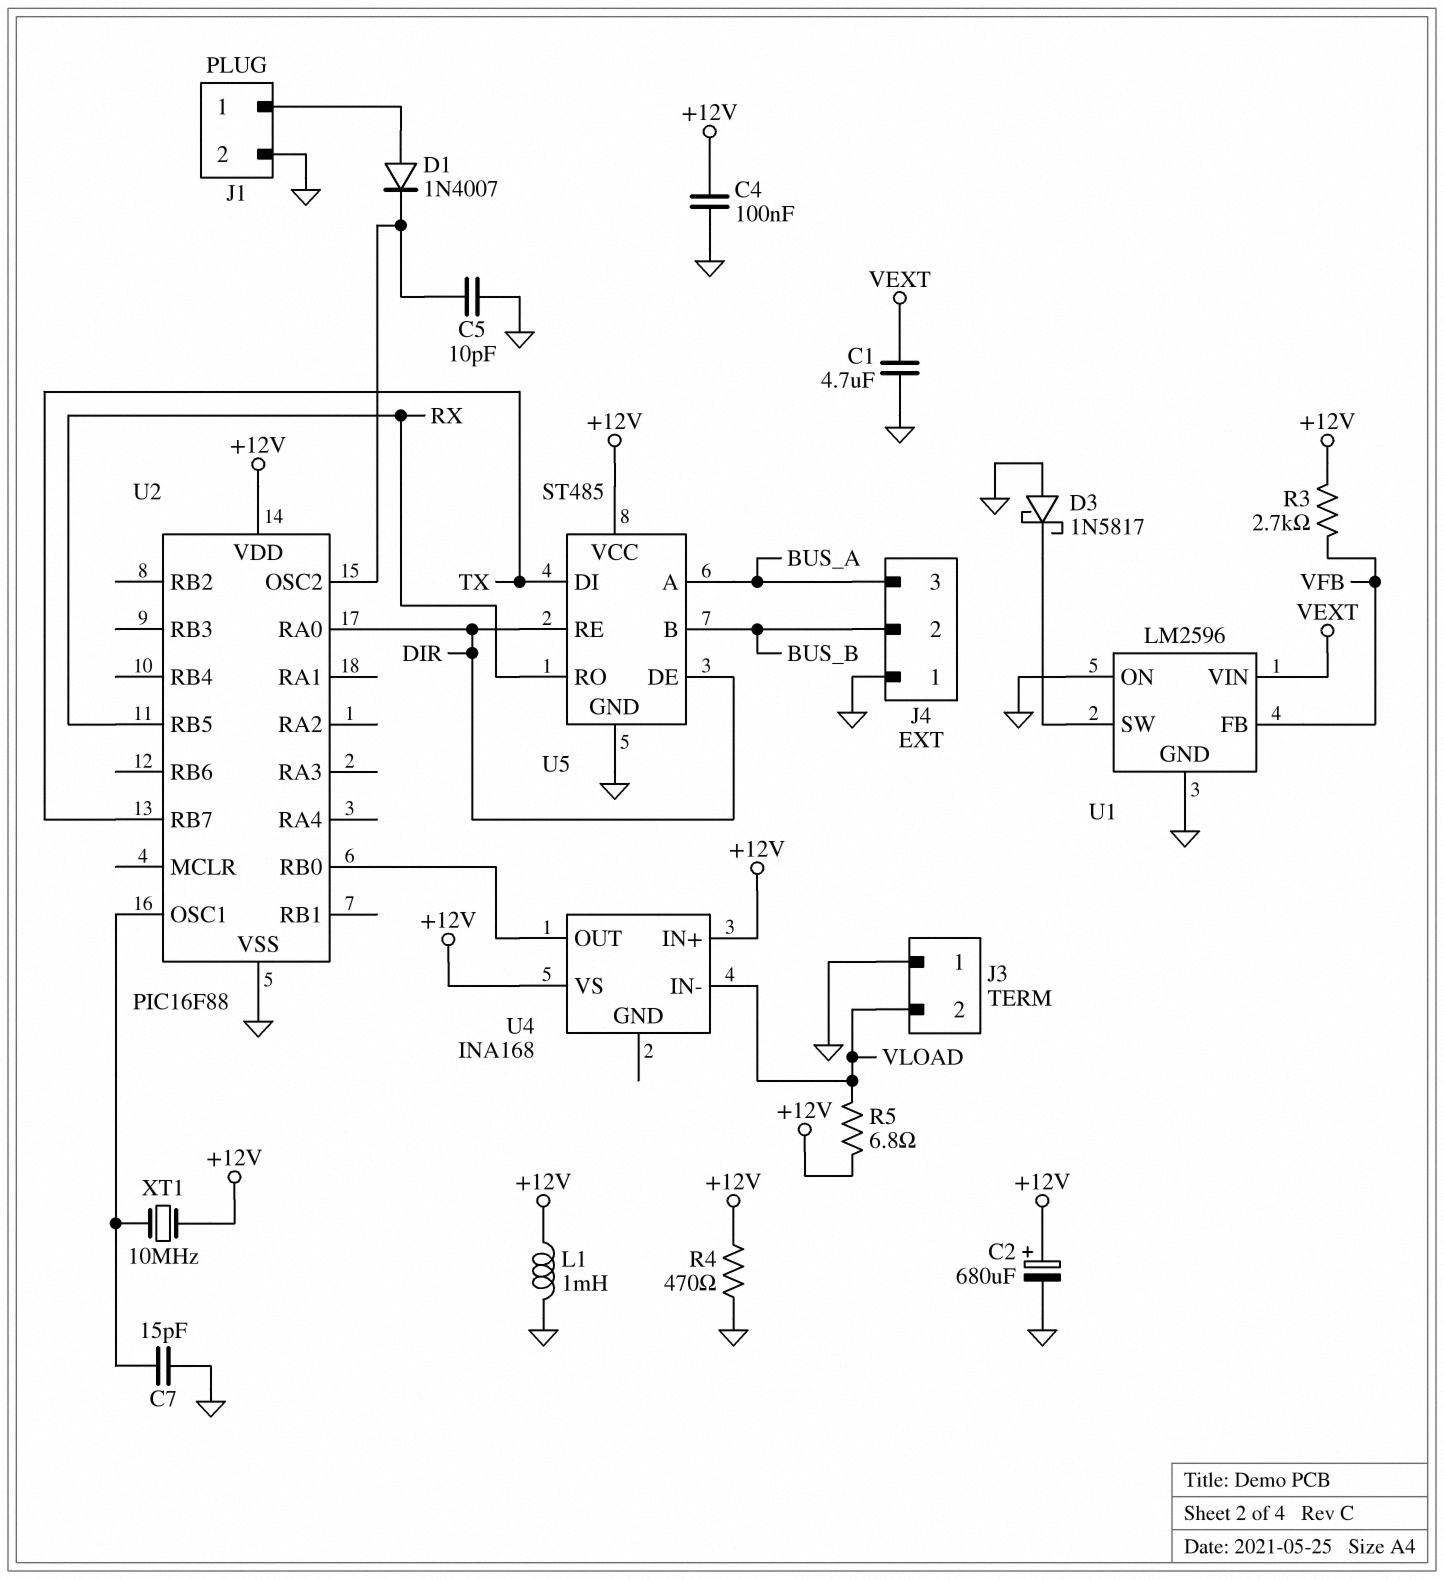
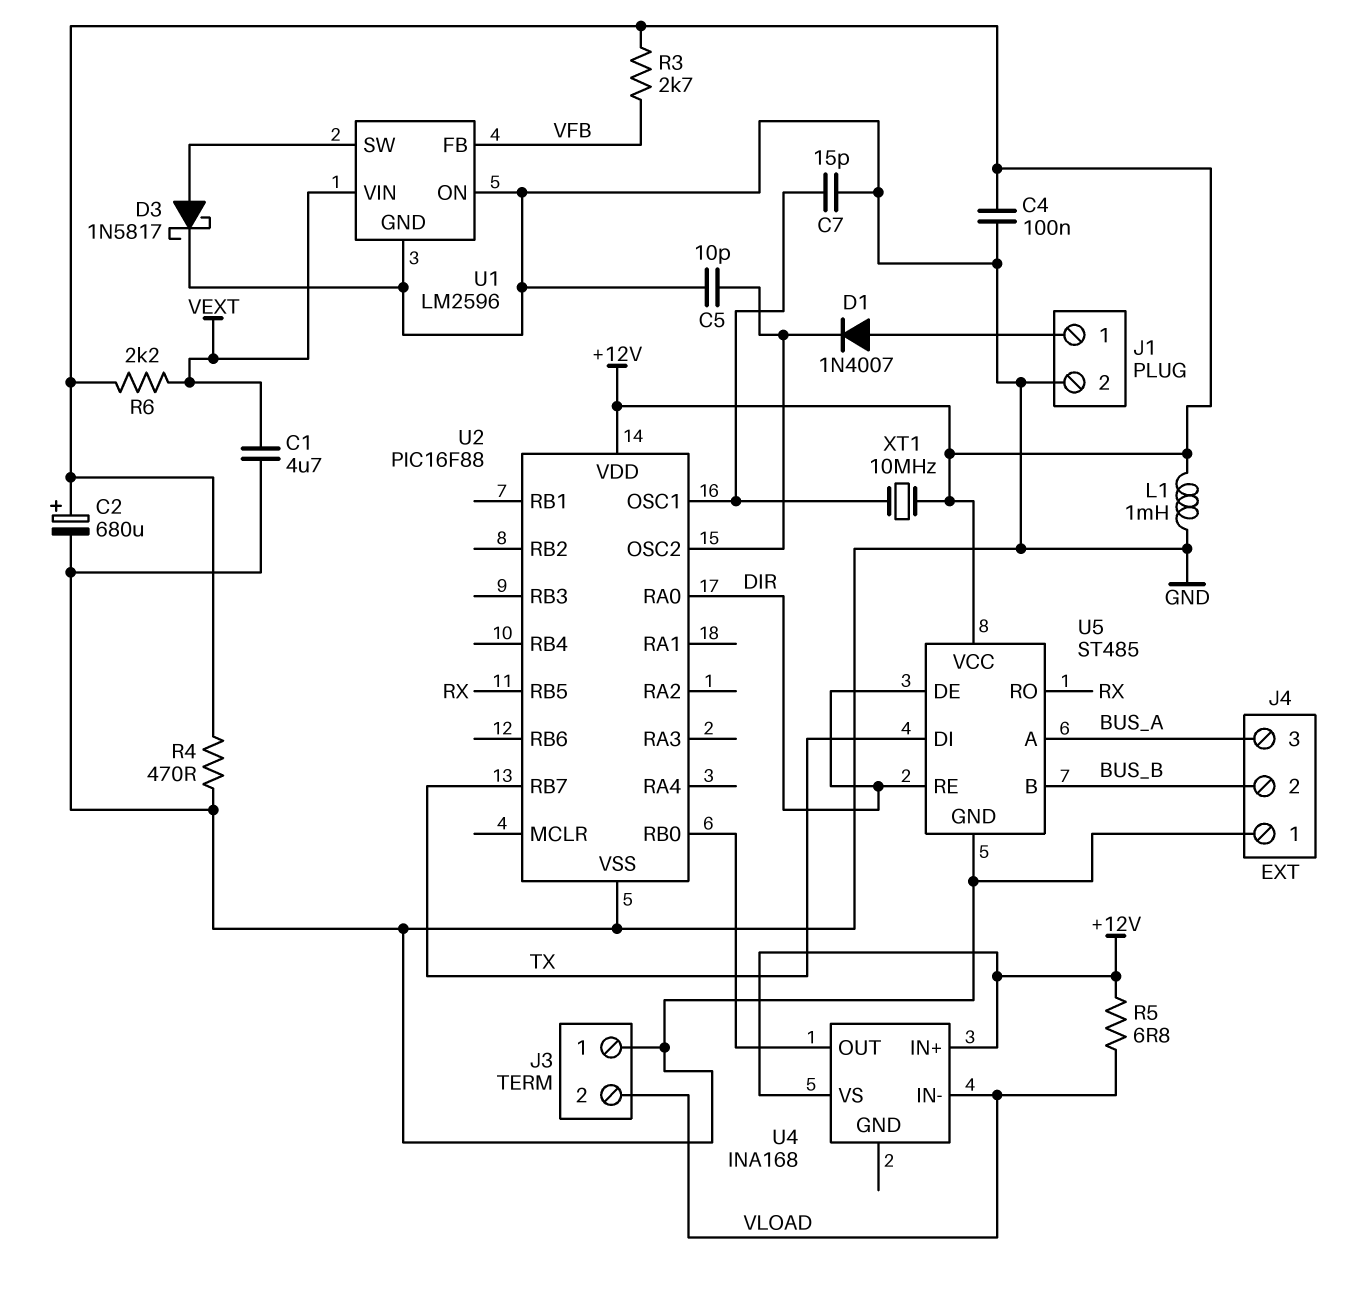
D3: schottky 1N5817 (A GND, K U1/SW) -> schottky 1N5817 (A U1/SW, K GND)
R6: none -> 2.2k (+12V, VEXT)

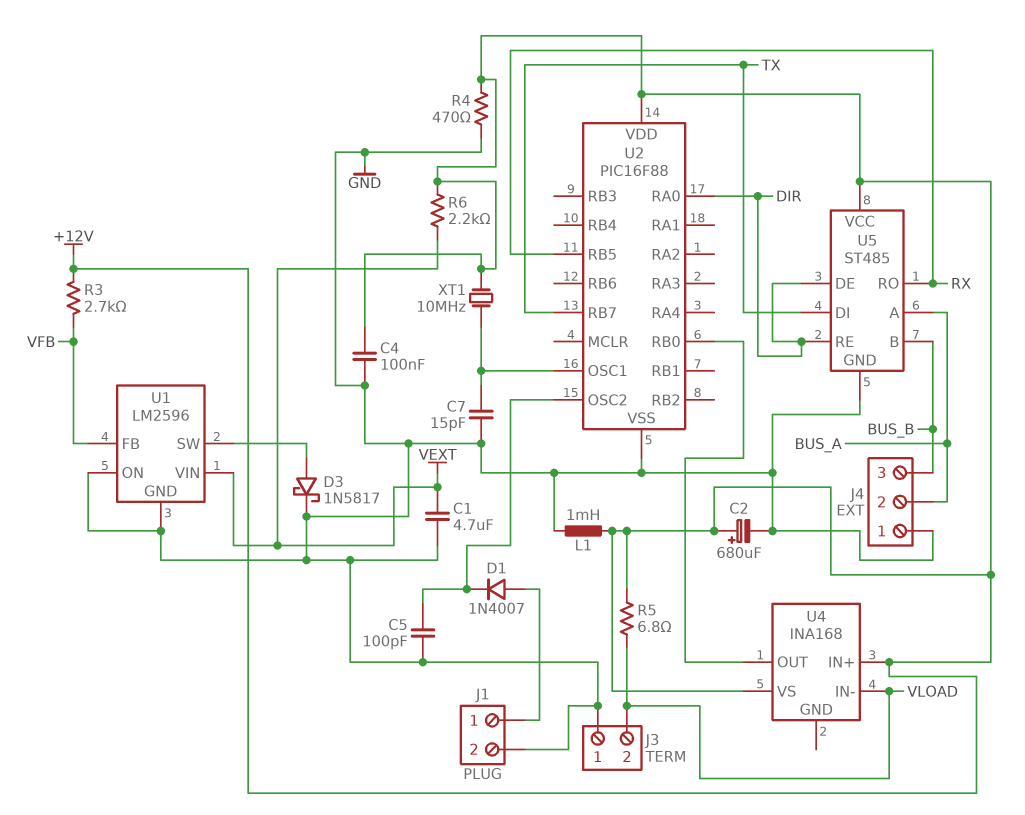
C5: 10pF (GND, U2/OSC2) -> 100pF (GND, U2/OSC2)
J4 pin 2: BUS_B -> BUS_A
J4 pin 3: BUS_A -> BUS_B

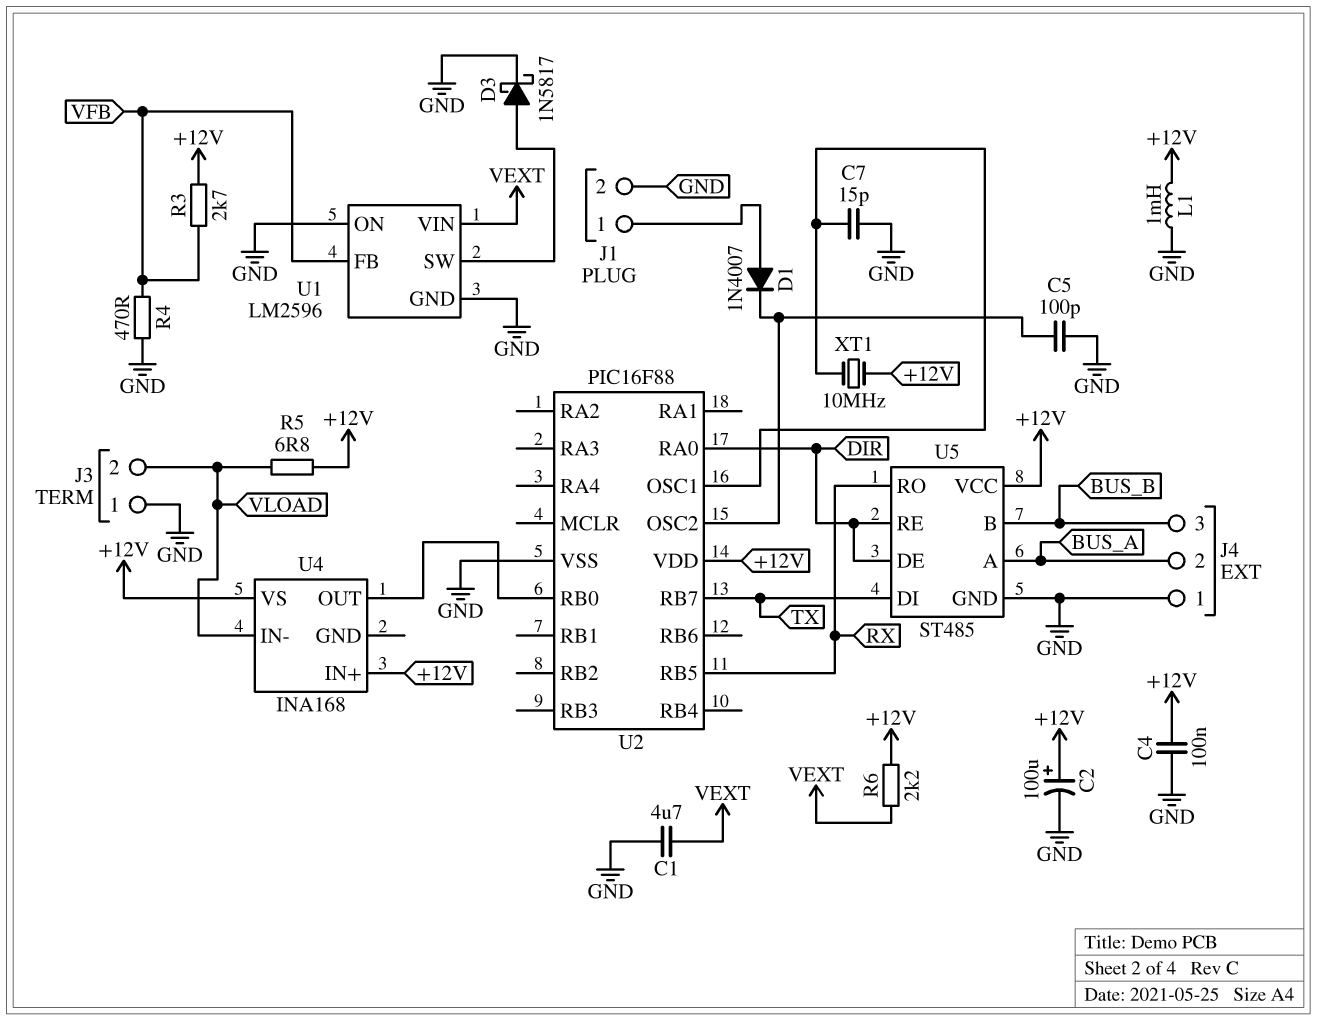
C2: 680uF (plus +12V, minus GND) -> 100uF (plus +12V, minus GND)
R4: 470 (+12V, GND) -> 470 (GND, VFB)

